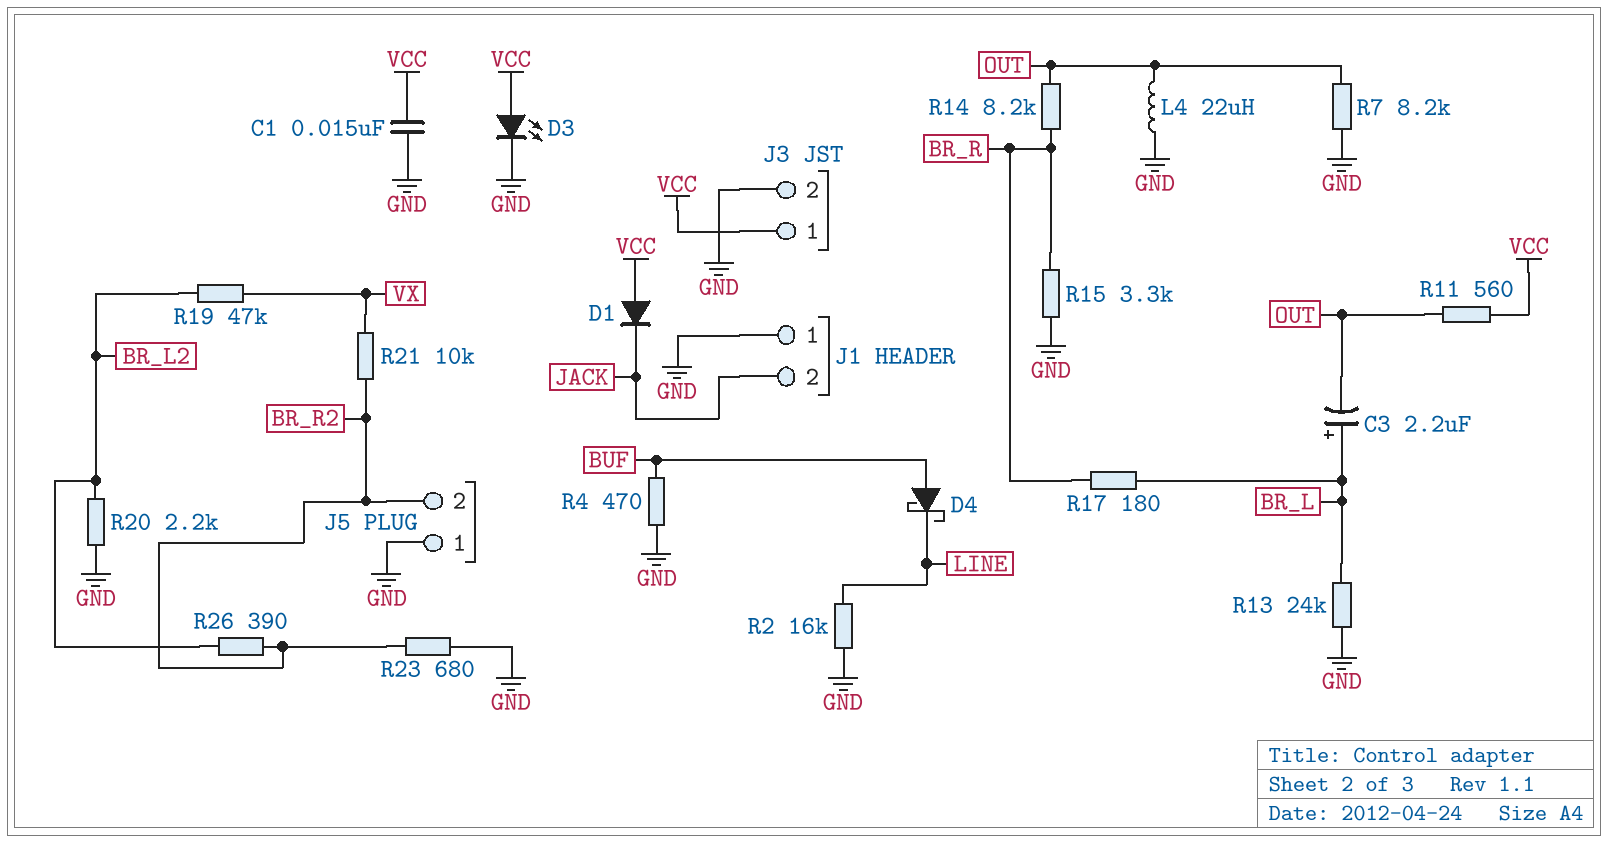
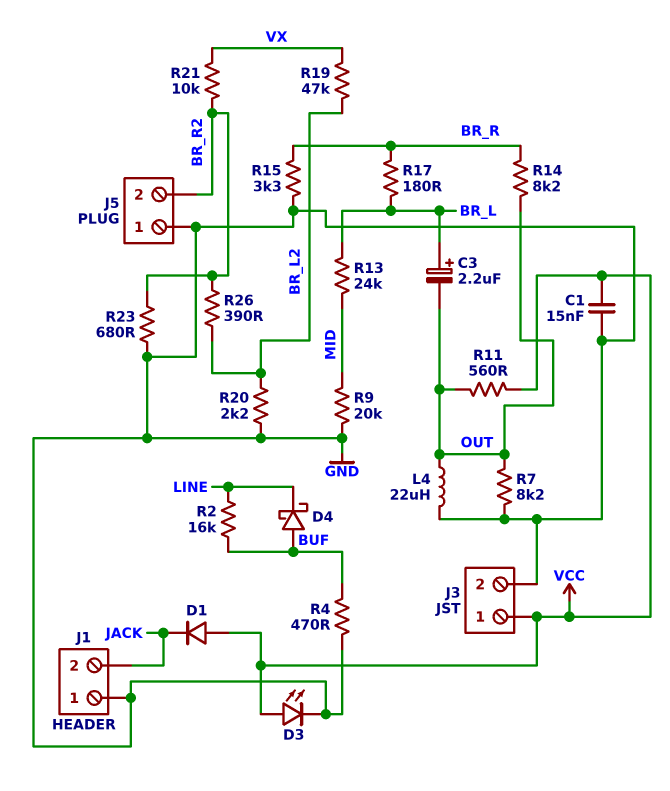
R2: 16k (GND, LINE) -> 16k (BUF, LINE)
R9: none -> 20k (GND, MID)
R13: 24k (BR_L, GND) -> 24k (BR_L, MID)

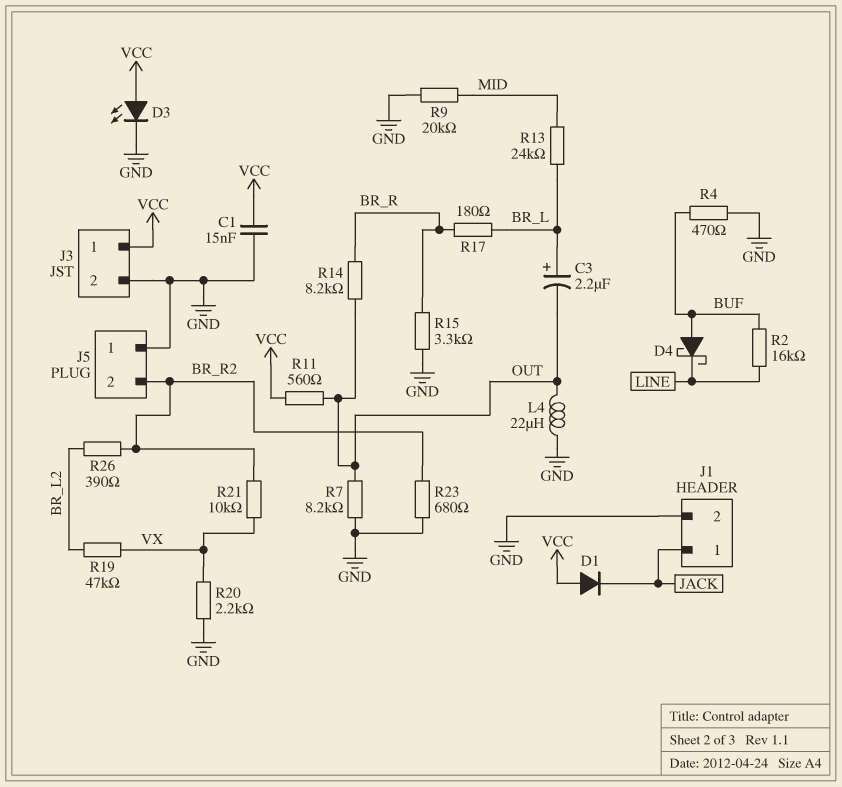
J1 pin 1: GND -> JACK
J1 pin 2: JACK -> GND
R20: 2.2k (BR_L2, GND) -> 2.2k (GND, VX)

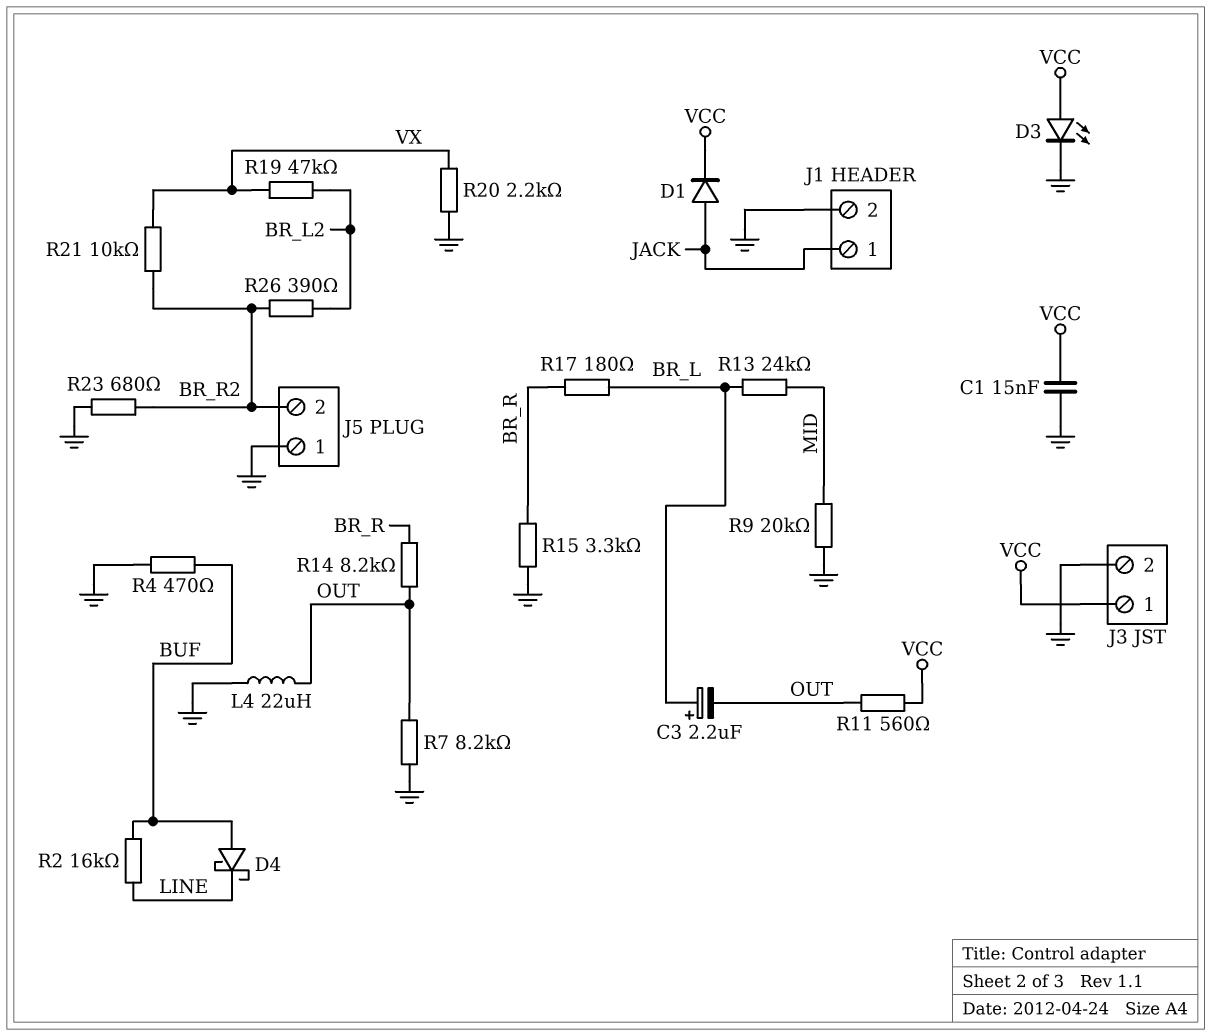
D1: diode (A VCC, K JACK) -> diode (A JACK, K VCC)

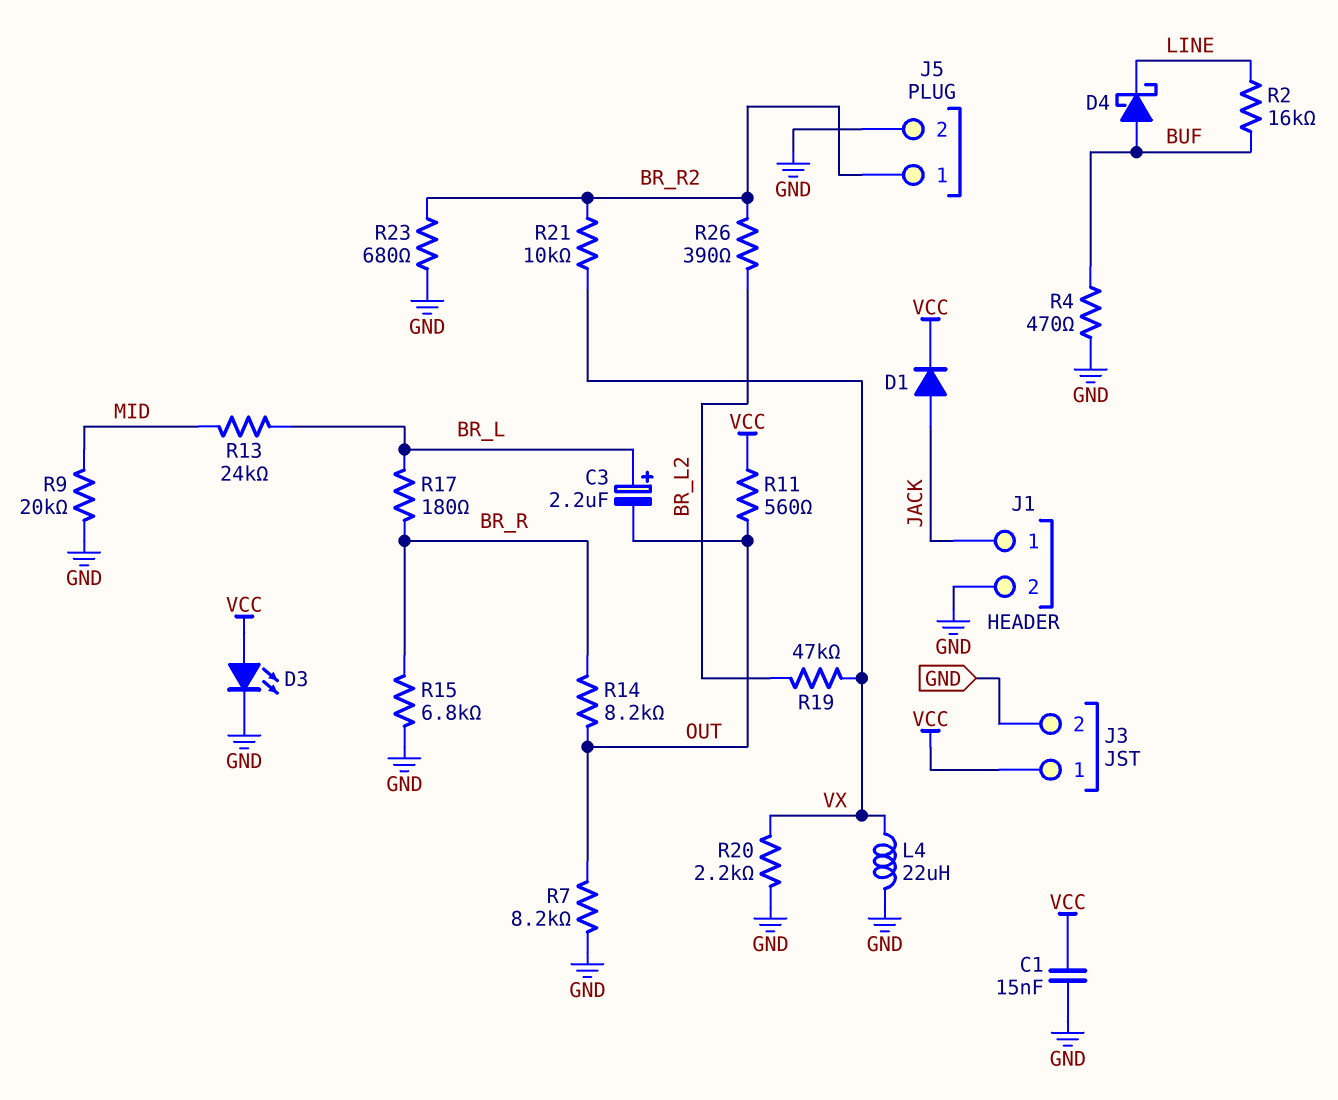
J5 pin 1: GND -> BR_R2
J5 pin 2: BR_R2 -> GND
L4: 22uH (GND, OUT) -> 22uH (GND, VX)
R15: 3.3k (BR_R, GND) -> 6.8k (BR_R, GND)

